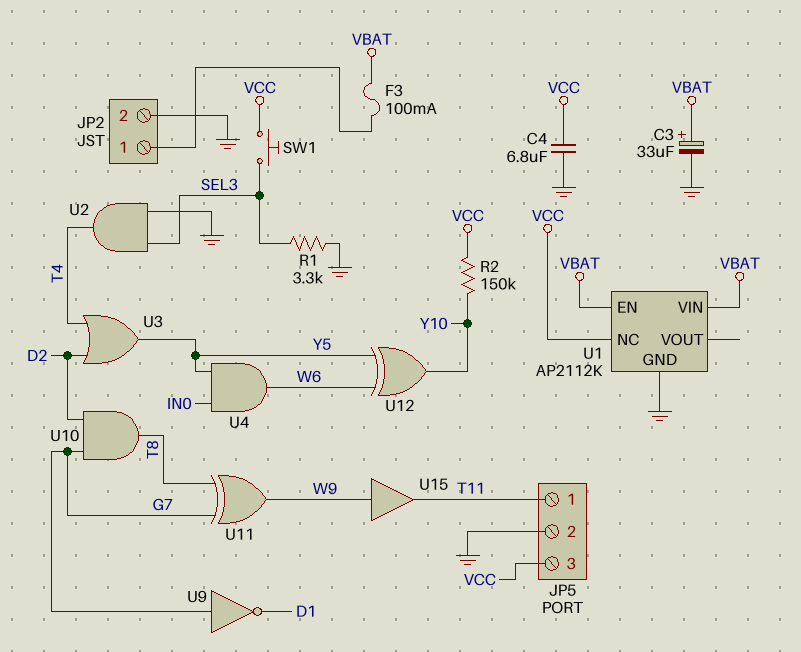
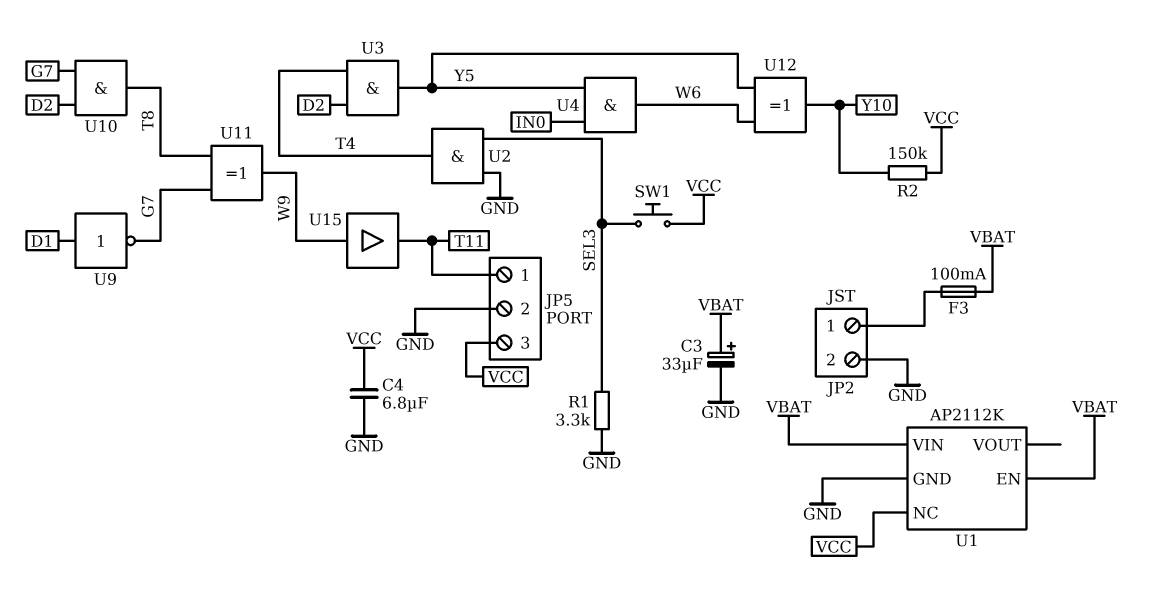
U3: OR (in D2, in T4, out Y5) -> AND (in D2, in T4, out Y5)
U9: NOT (in G7, out D1) -> NOT (in D1, out G7)

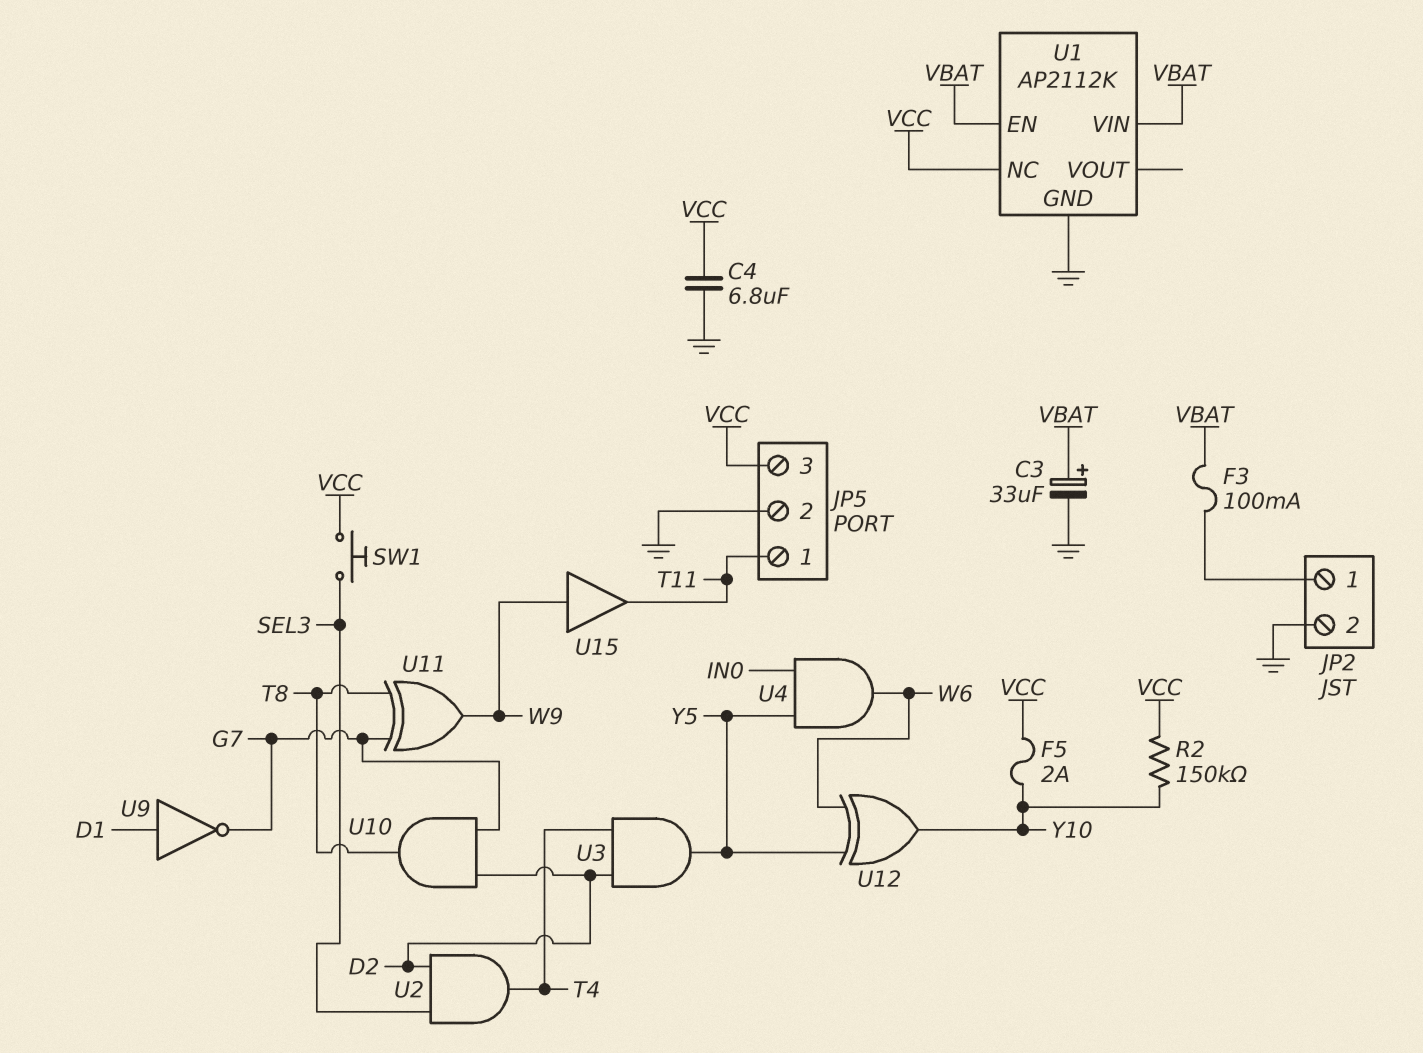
F5: none -> 2A (VCC, Y10)
R1: 3.3k (GND, SEL3) -> none
U2: AND (in GND, in SEL3, out T4) -> AND (in D2, in SEL3, out T4)

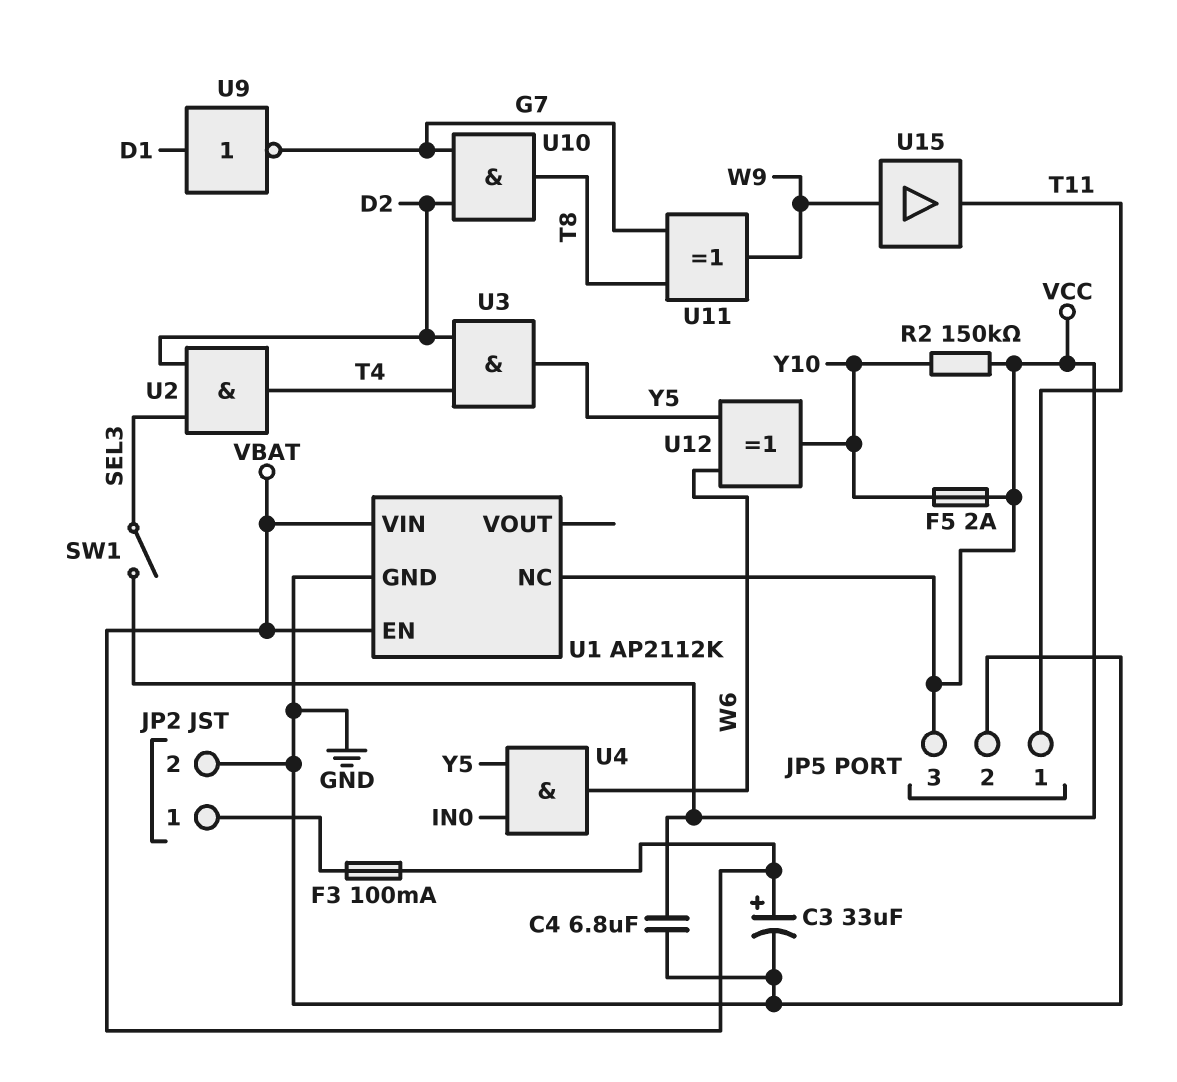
SW1: button (SEL3, VCC) -> switch (SEL3, VCC)

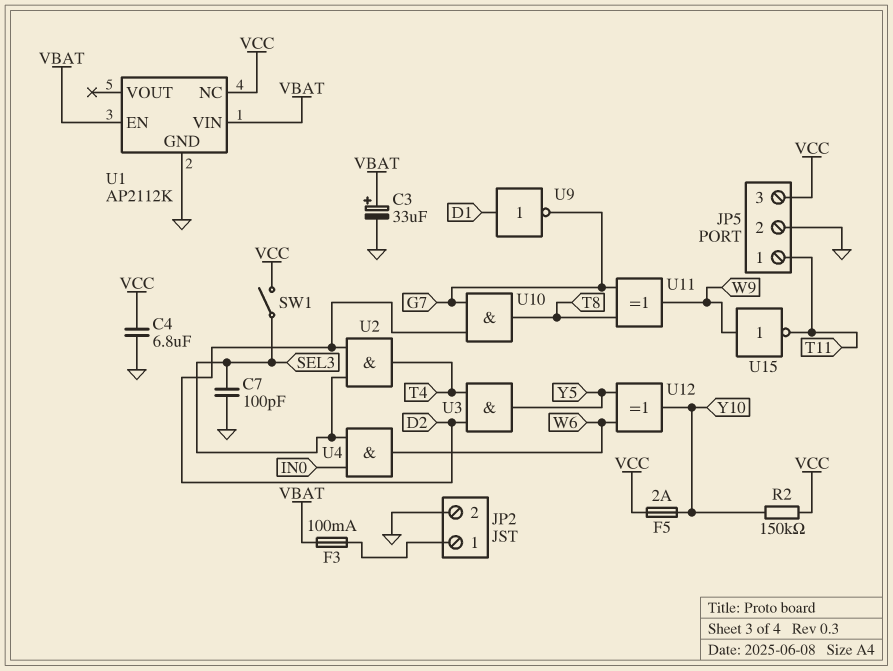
C7: none -> 100pF (GND, SEL3)
U4: AND (in IN0, in Y5, out W6) -> AND (in IN0, in SEL3, out W6)
U15: buffer (in W9, out T11) -> NOT (in W9, out T11)

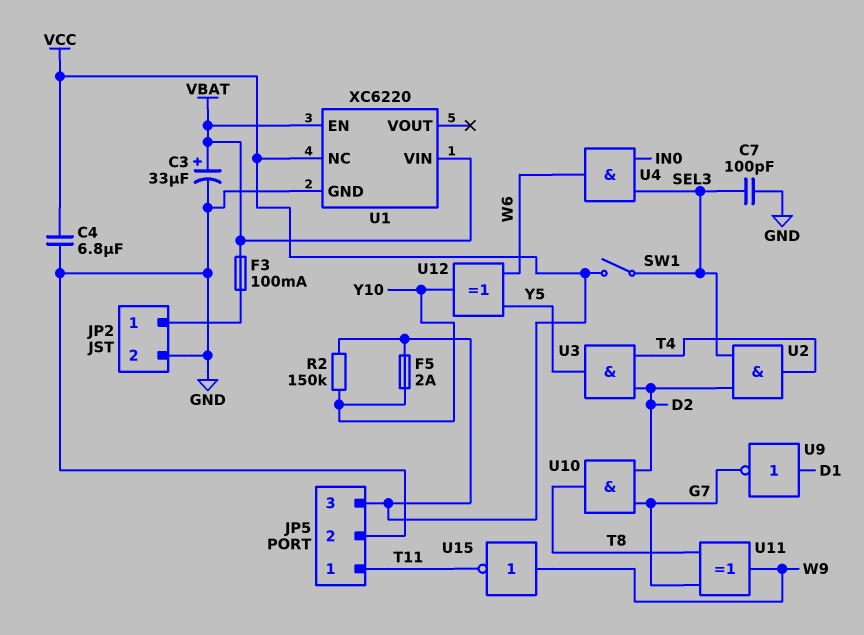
U1: AP2112K -> XC6220

